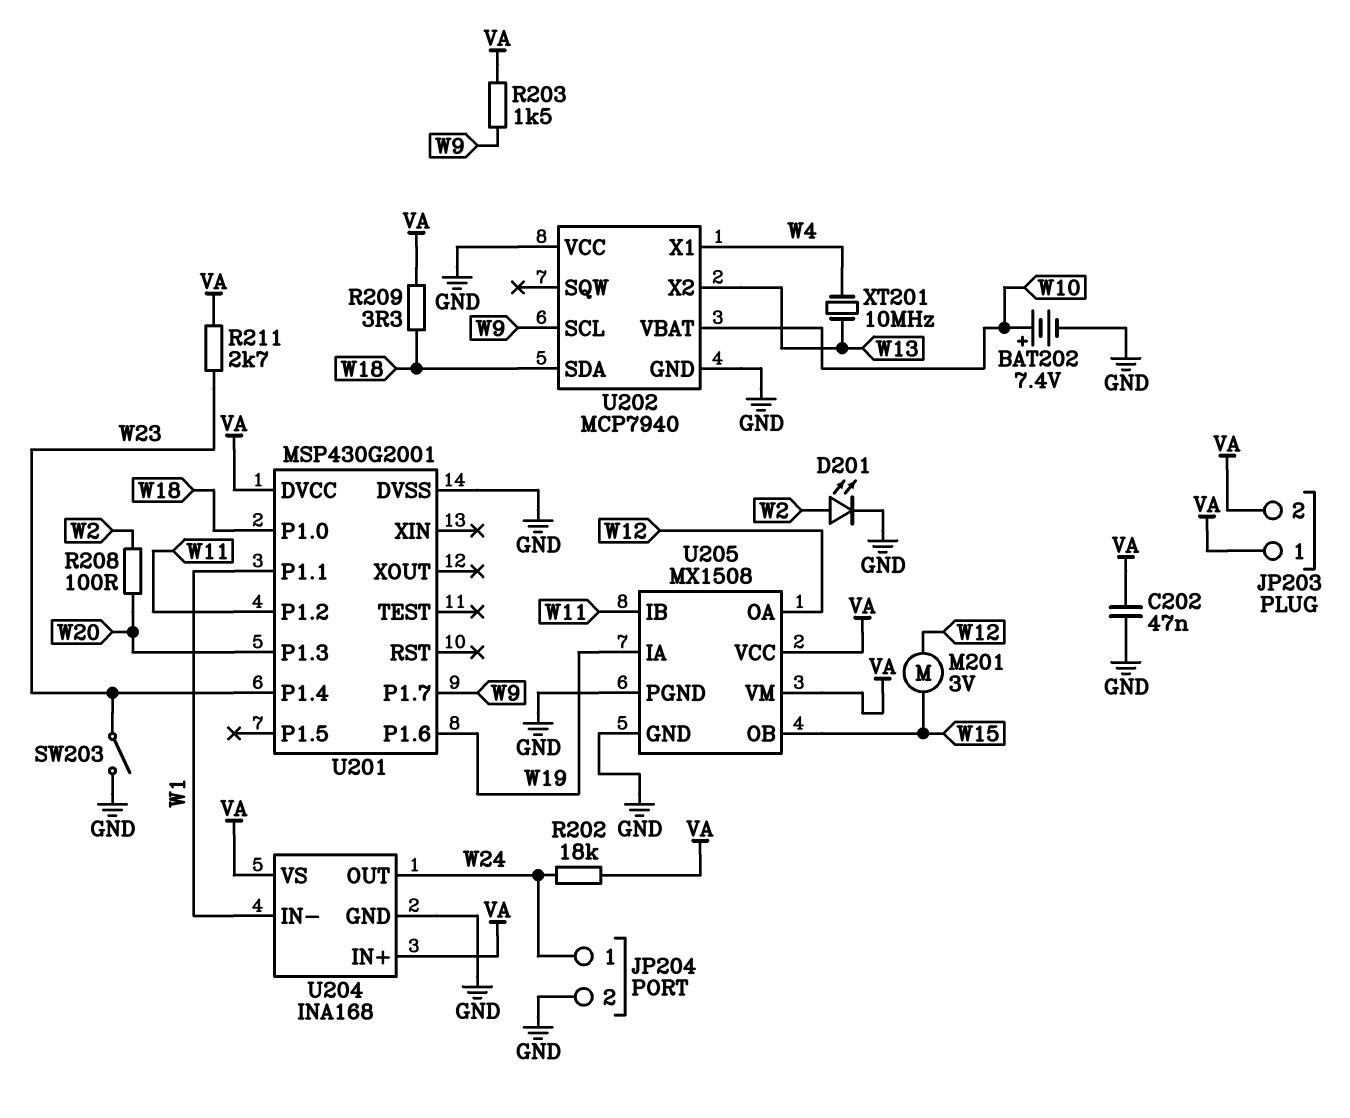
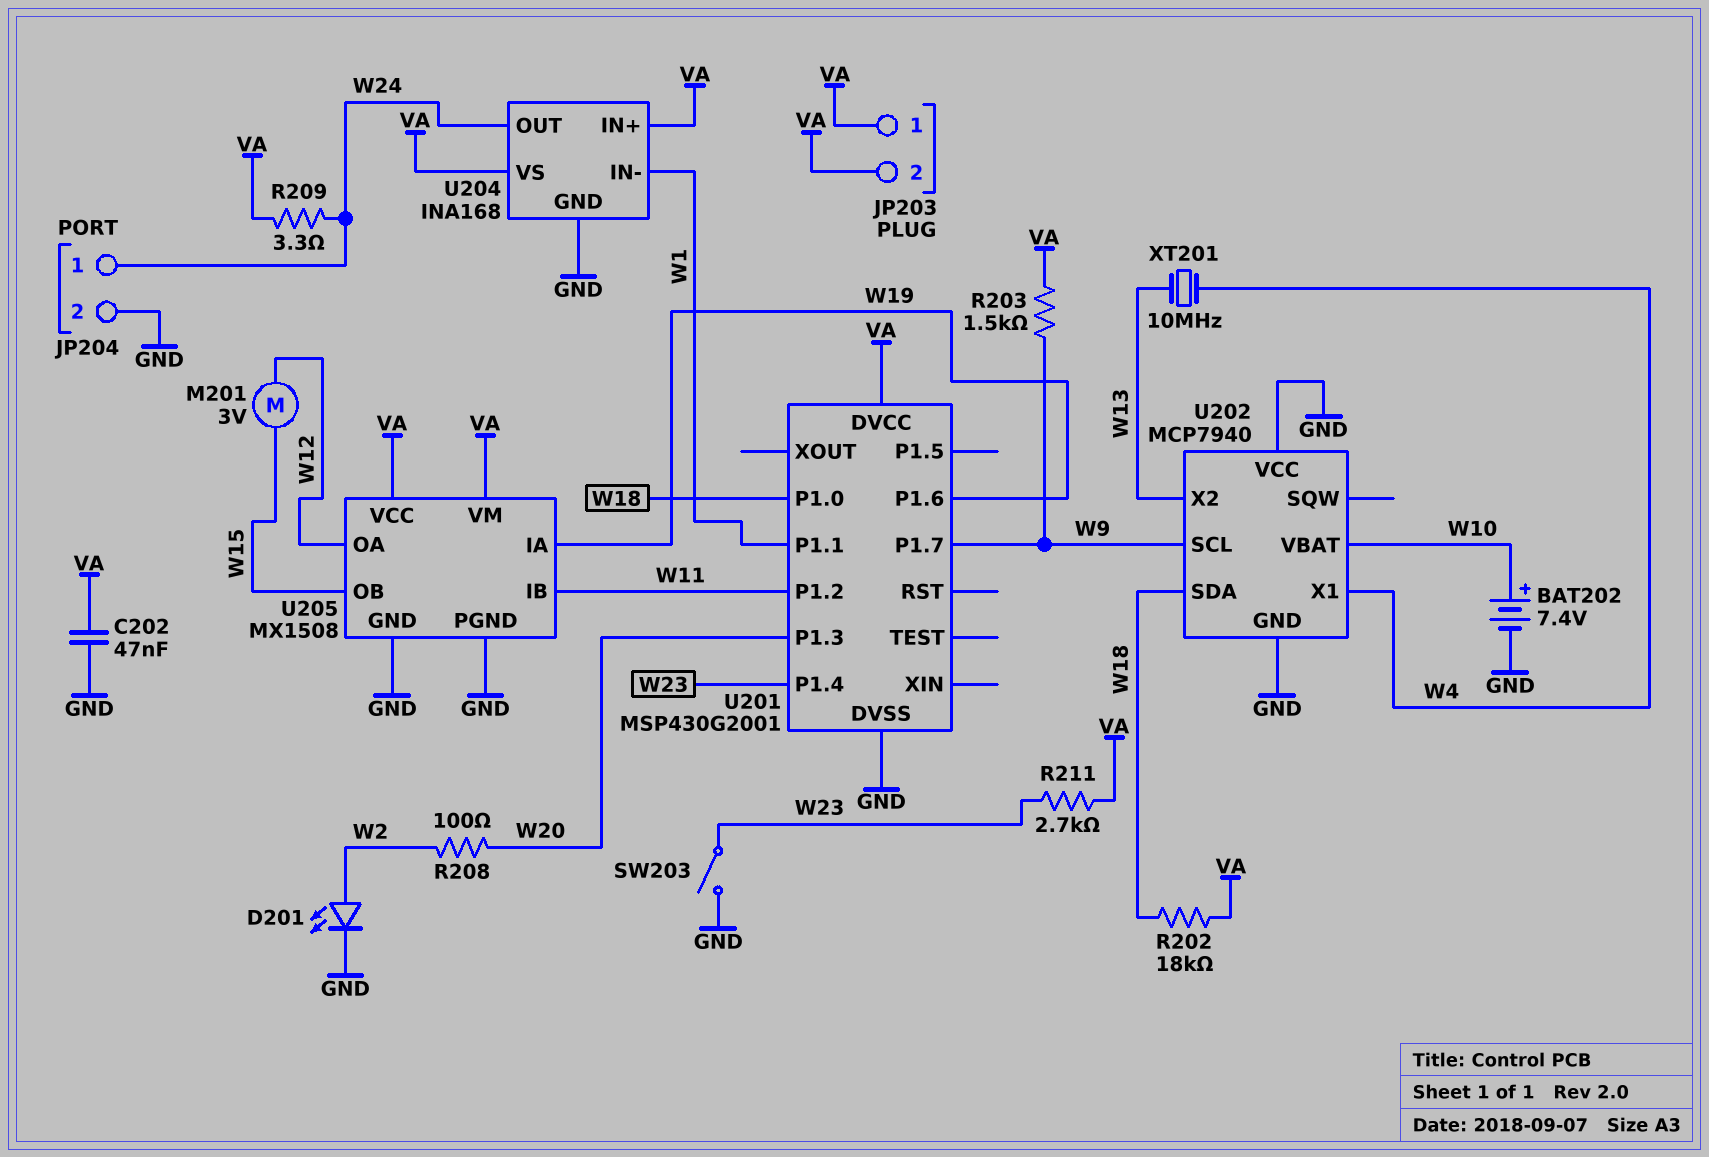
R202: 18k (VA, W24) -> 18k (VA, W18)
R209: 3.3 (VA, W18) -> 3.3 (VA, W24)

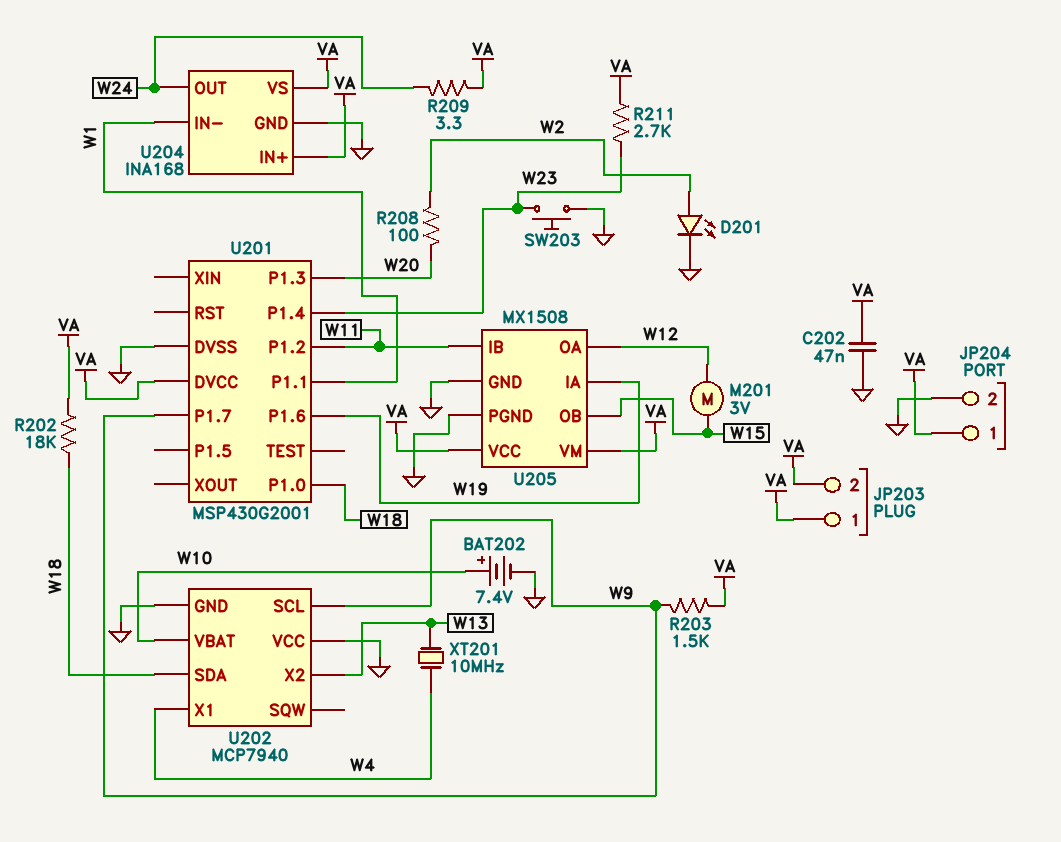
JP204 pin 1: W24 -> VA
SW203: switch (GND, W23) -> button (GND, W23)

